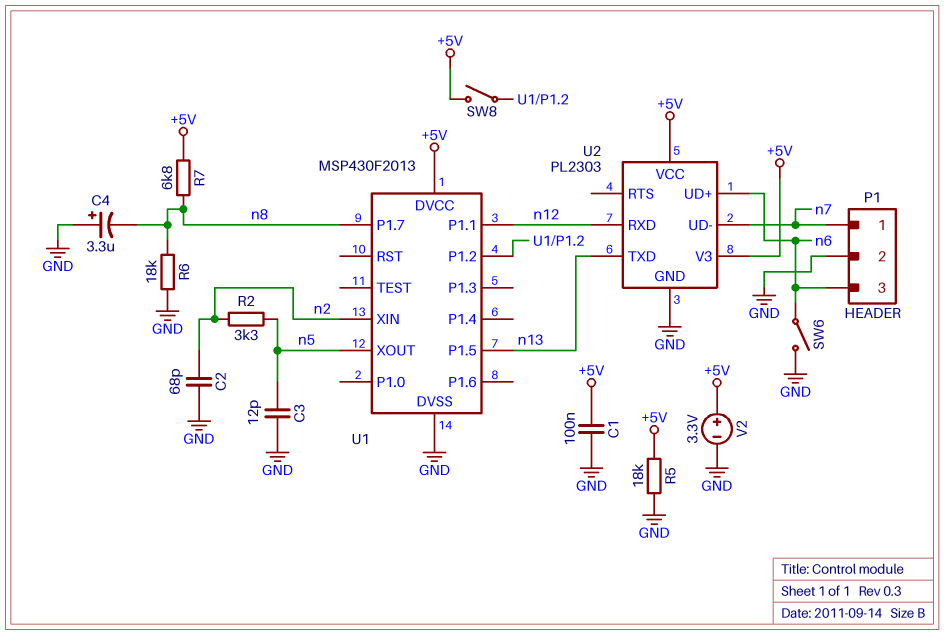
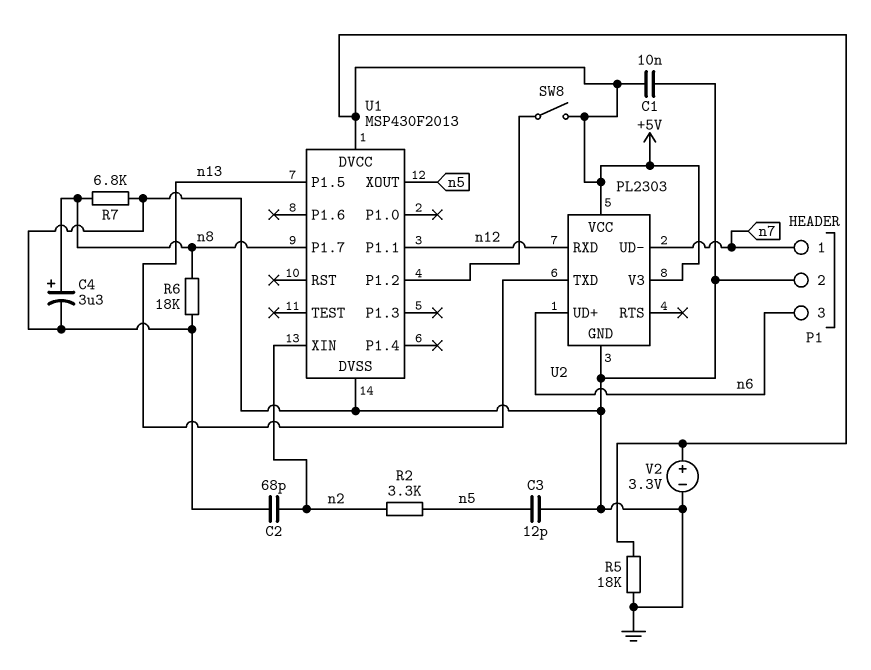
C1: 100nF (+5V, GND) -> 10nF (+5V, GND)
C4: 3.3uF (plus GND, minus n8) -> 3.3uF (plus n8, minus GND)
R7: 6.8k (+5V, n8) -> 6.8k (GND, n8)
SW6: switch (GND, n6) -> none

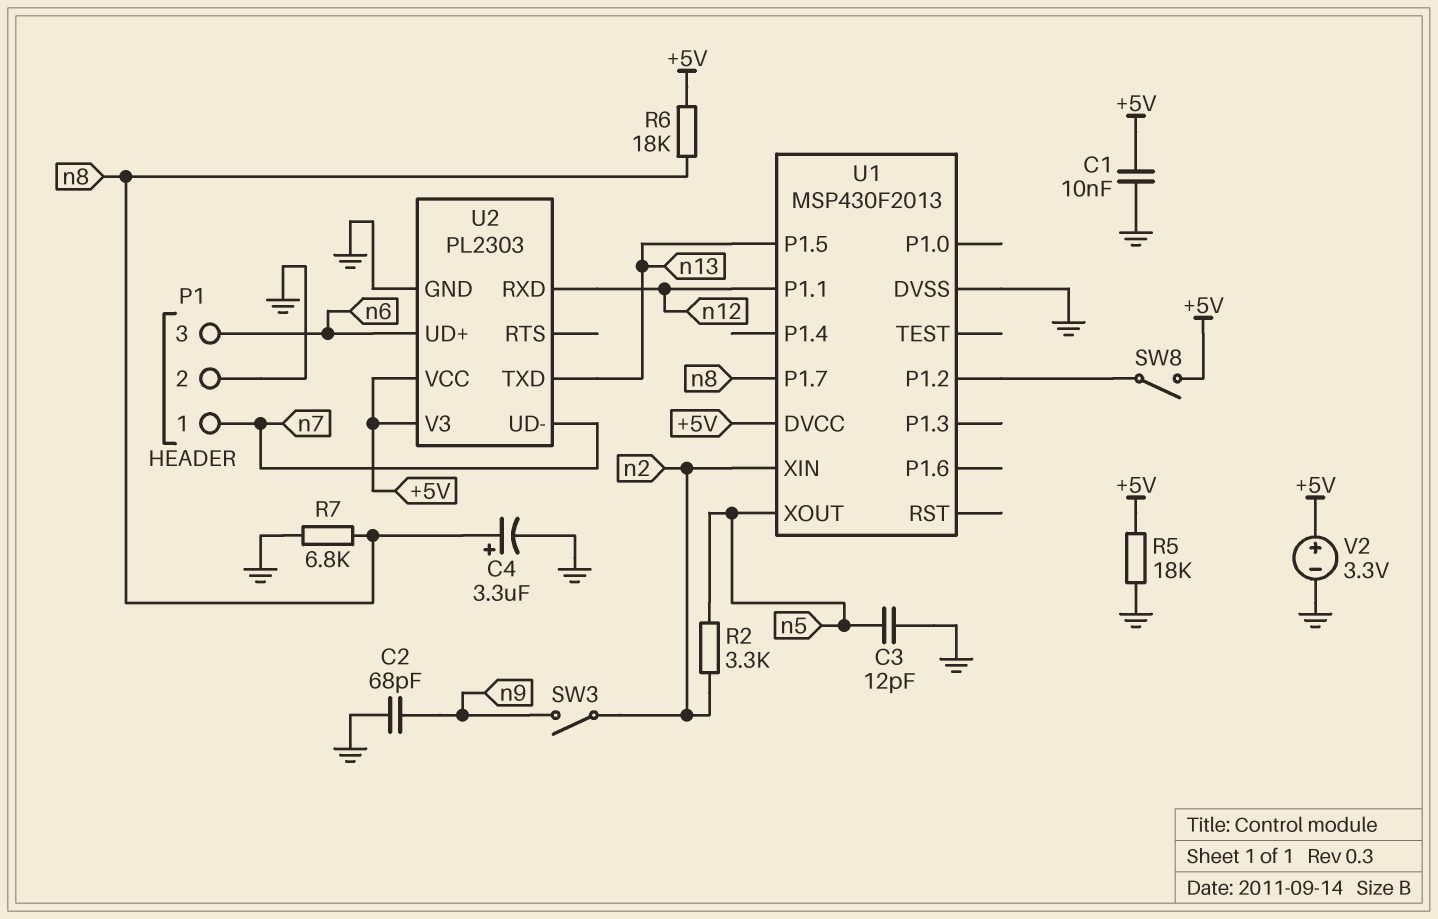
C2: 68pF (GND, n2) -> 68pF (GND, n9)
R6: 18k (GND, n8) -> 18k (+5V, n8)
SW3: none -> switch (n2, n9)

